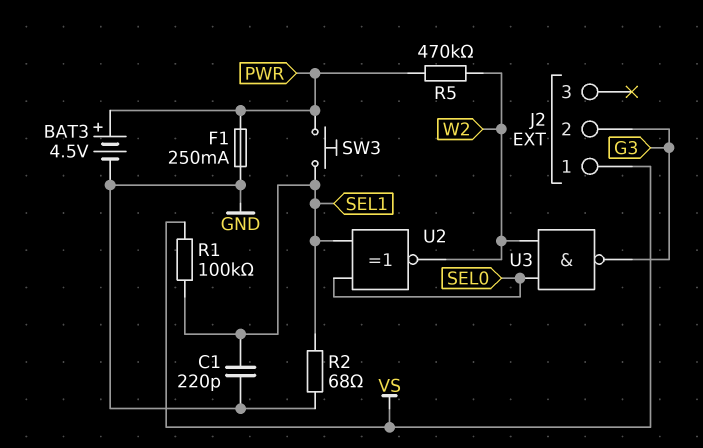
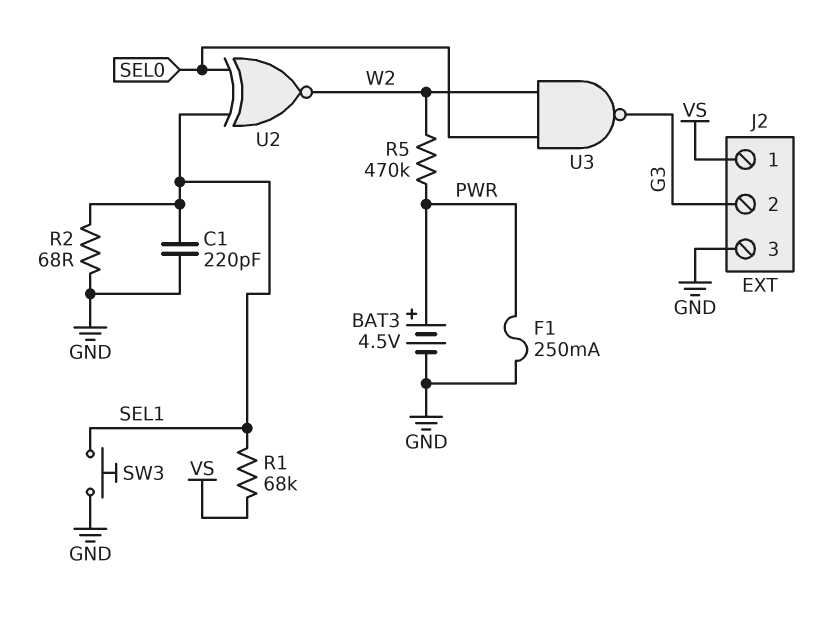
J2 pin 3: none -> GND
R1: 100k (SEL1, VS) -> 68k (SEL1, VS)
SW3: button (PWR, SEL1) -> button (GND, SEL1)

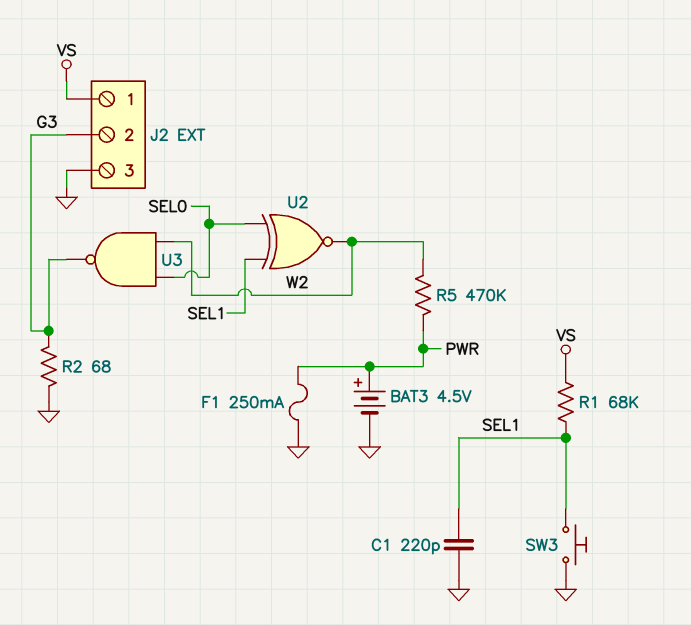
R2: 68 (GND, SEL1) -> 68 (G3, GND)

